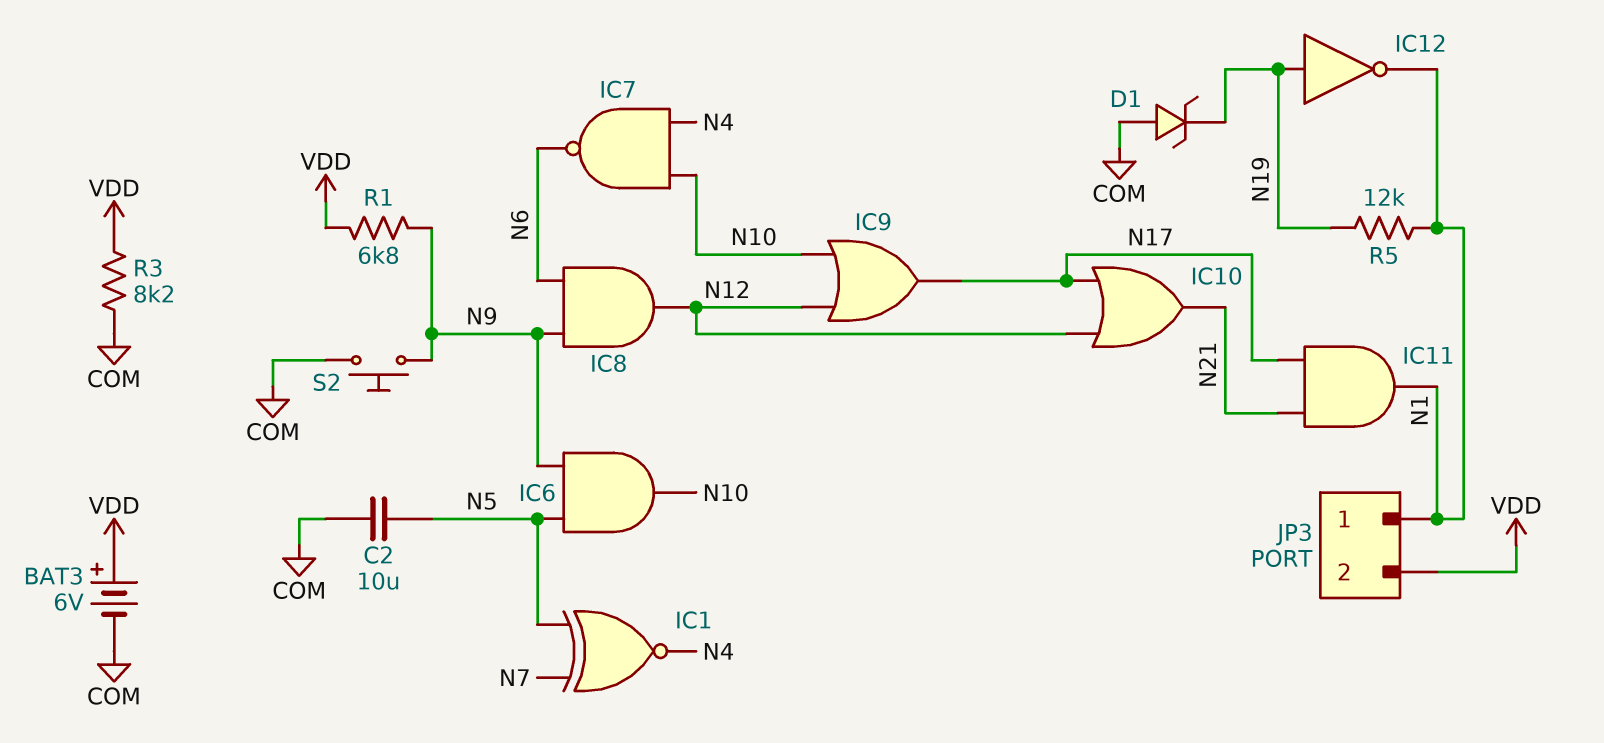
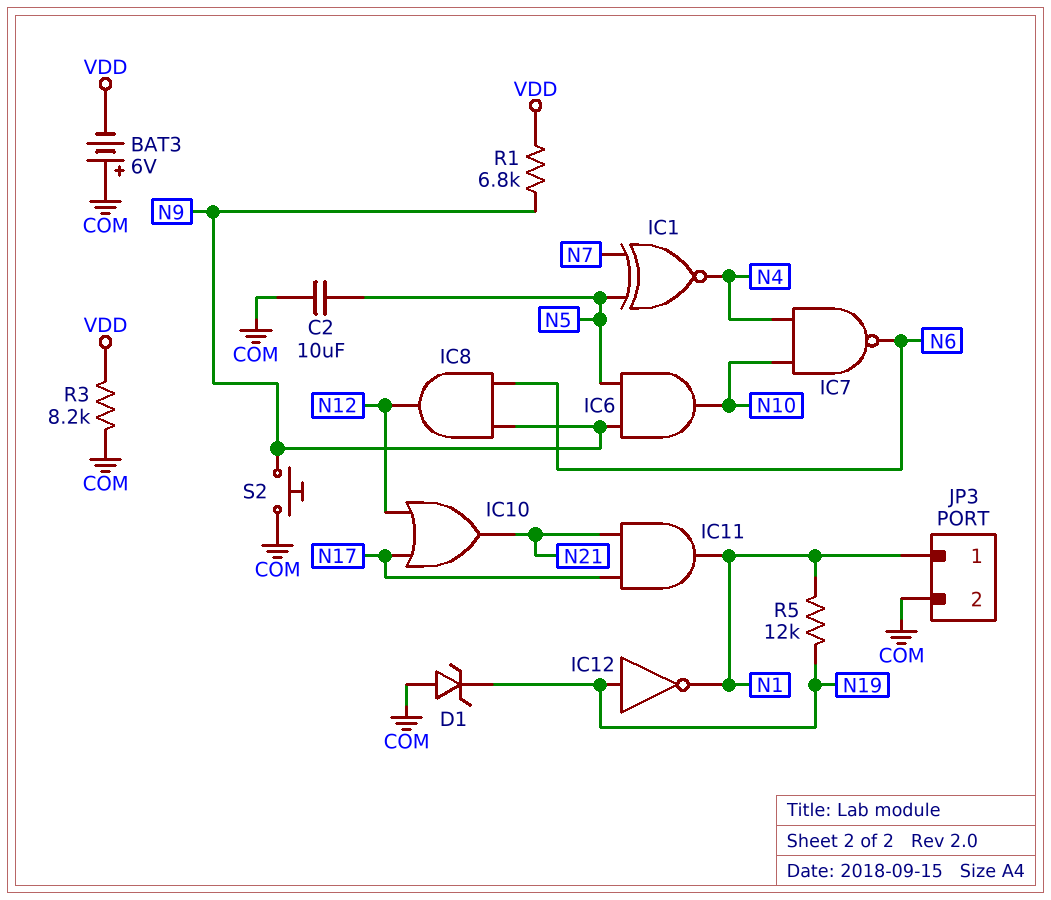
BAT3: 6V (plus VDD, minus COM) -> 6V (plus COM, minus VDD)
IC9: OR (in N10, in N12, out N17) -> none
JP3 pin 2: VDD -> COM

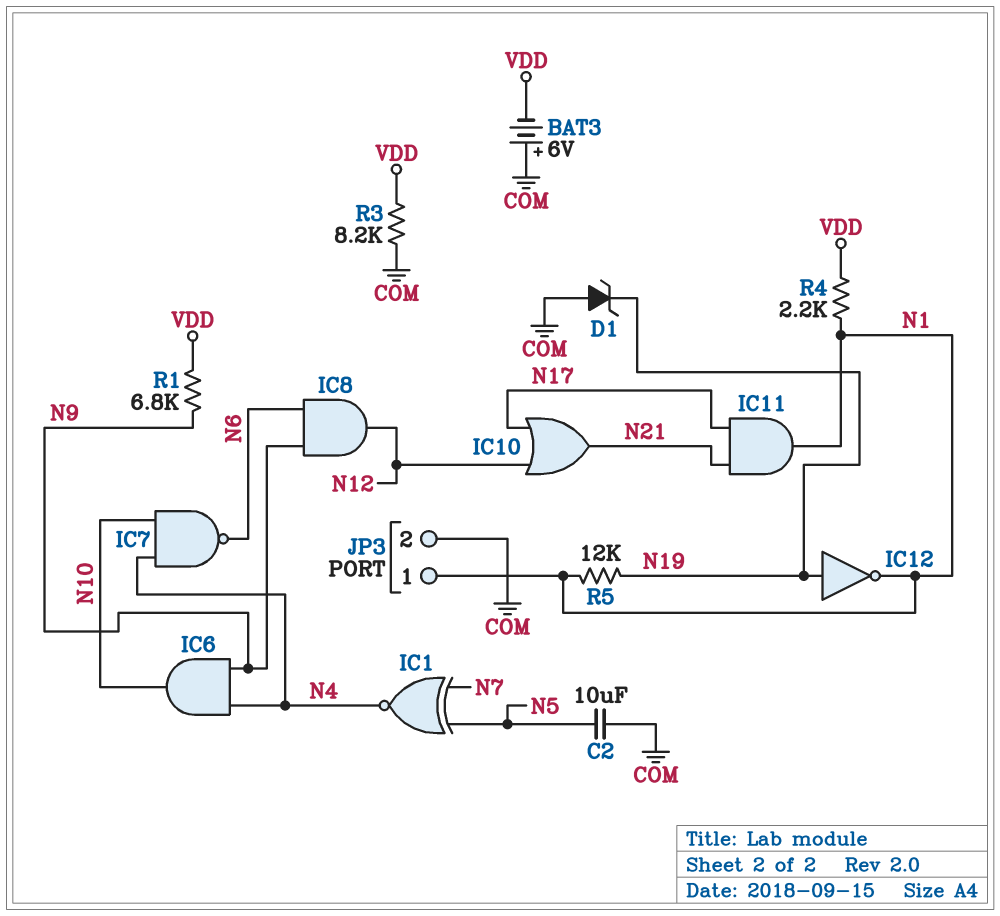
IC6: AND (in N5, in N9, out N10) -> AND (in N4, in N9, out N10)
R4: none -> 2.2k (N1, VDD)
S2: button (COM, N9) -> none

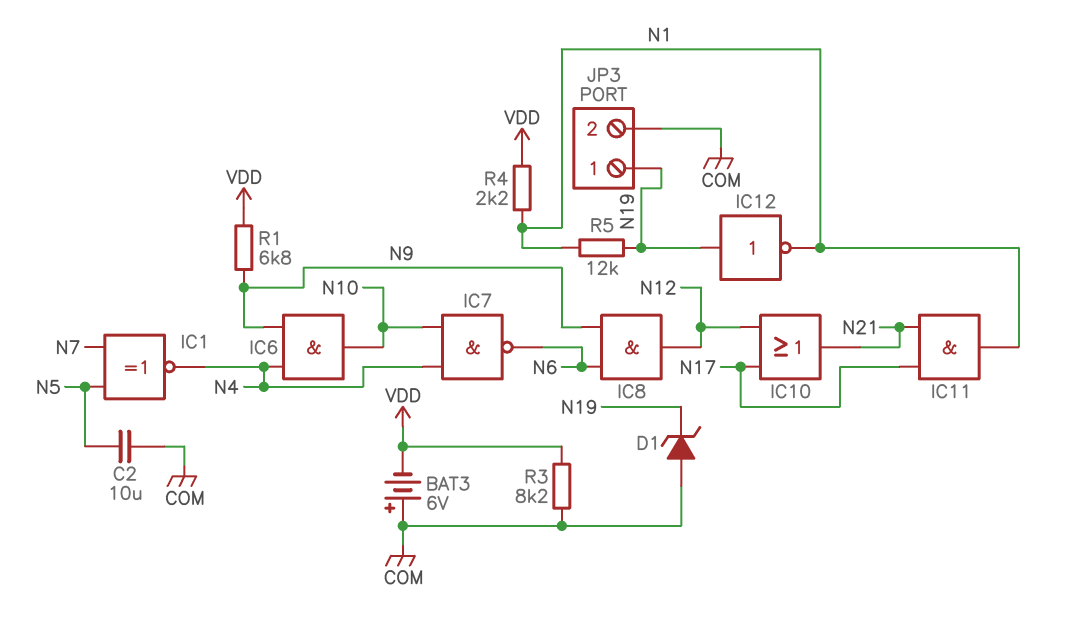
JP3 pin 1: N1 -> N19

